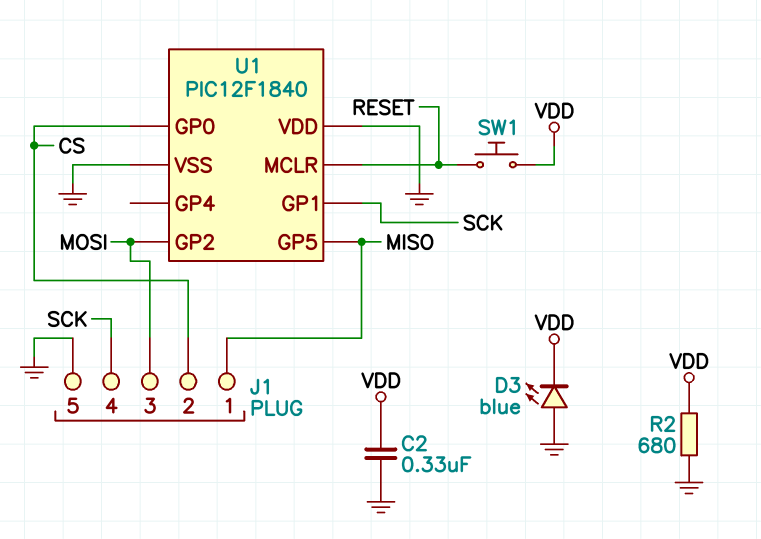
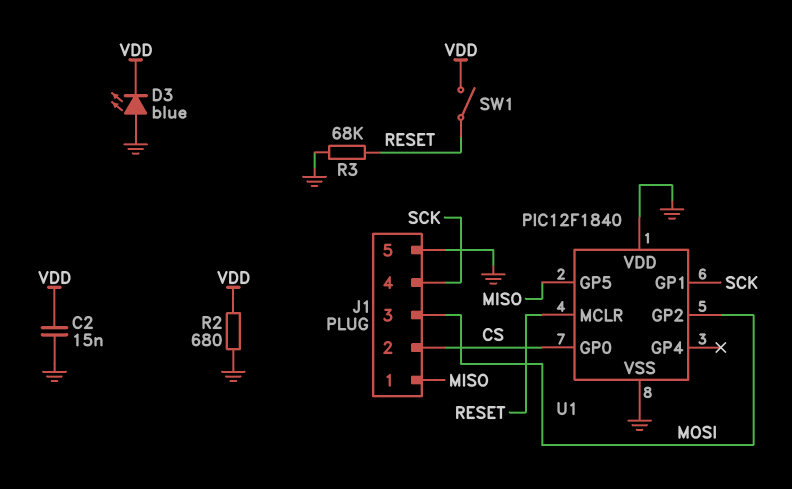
C2: 330nF (GND, VDD) -> 15nF (GND, VDD)
R3: none -> 68k (GND, RESET)
SW1: button (RESET, VDD) -> switch (RESET, VDD)

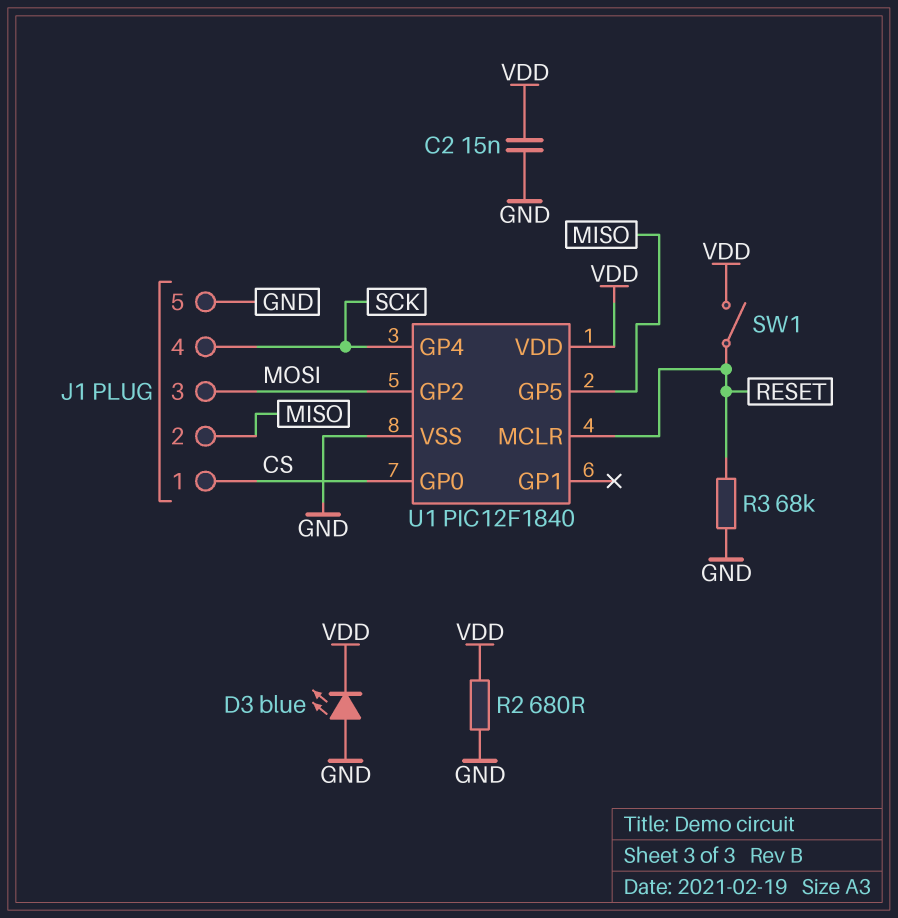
J1 pin 1: MISO -> CS
J1 pin 2: CS -> MISO
U1 pin GP1: SCK -> none
U1 pin GP4: none -> SCK
U1 pin VDD: GND -> VDD

